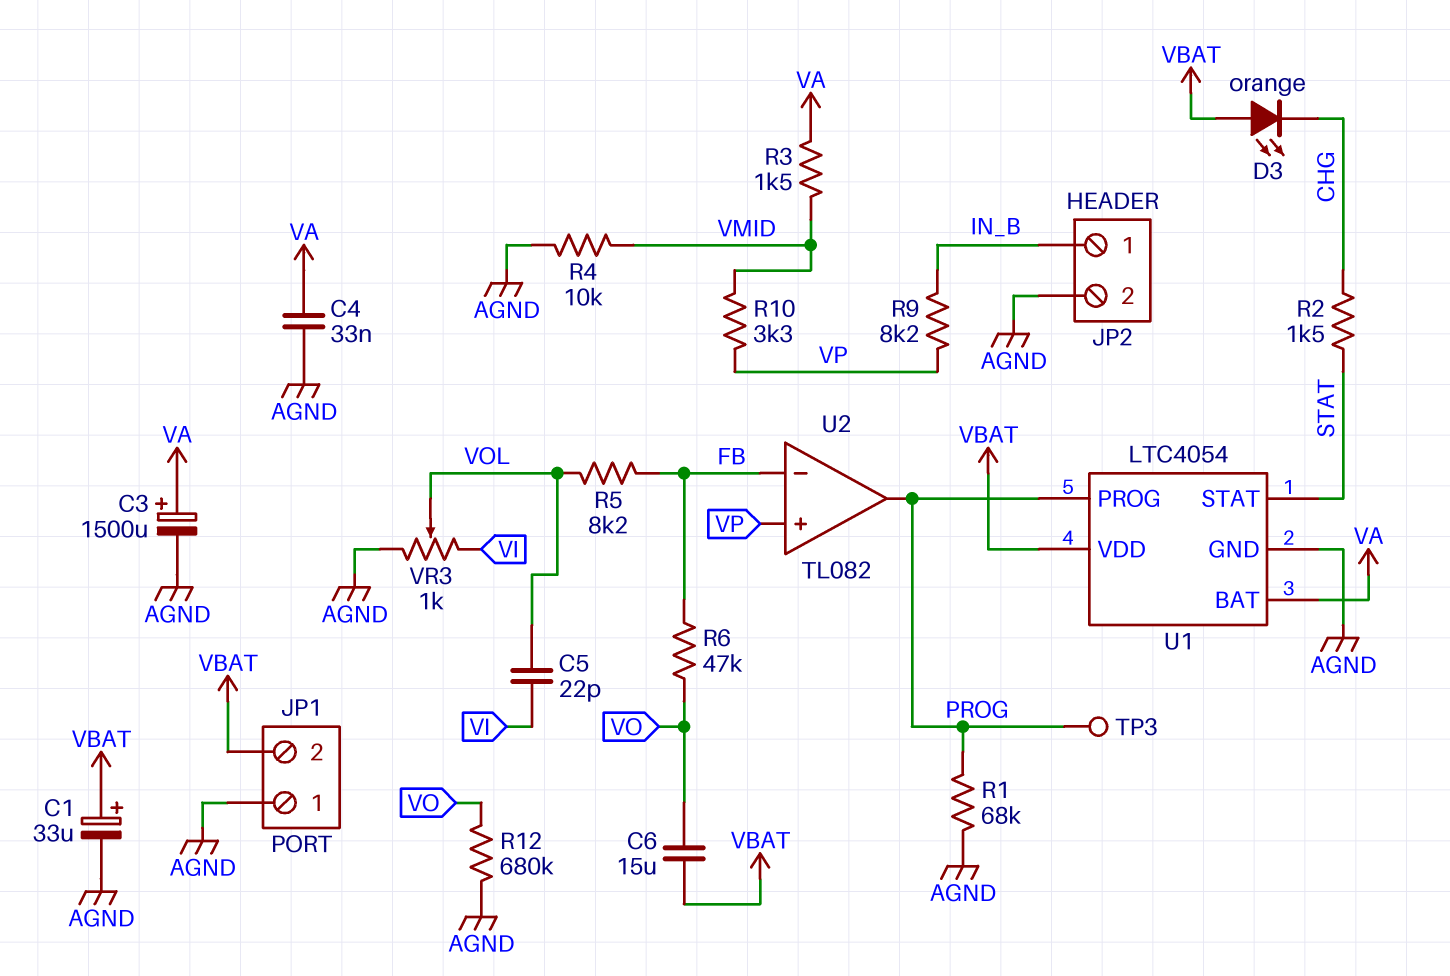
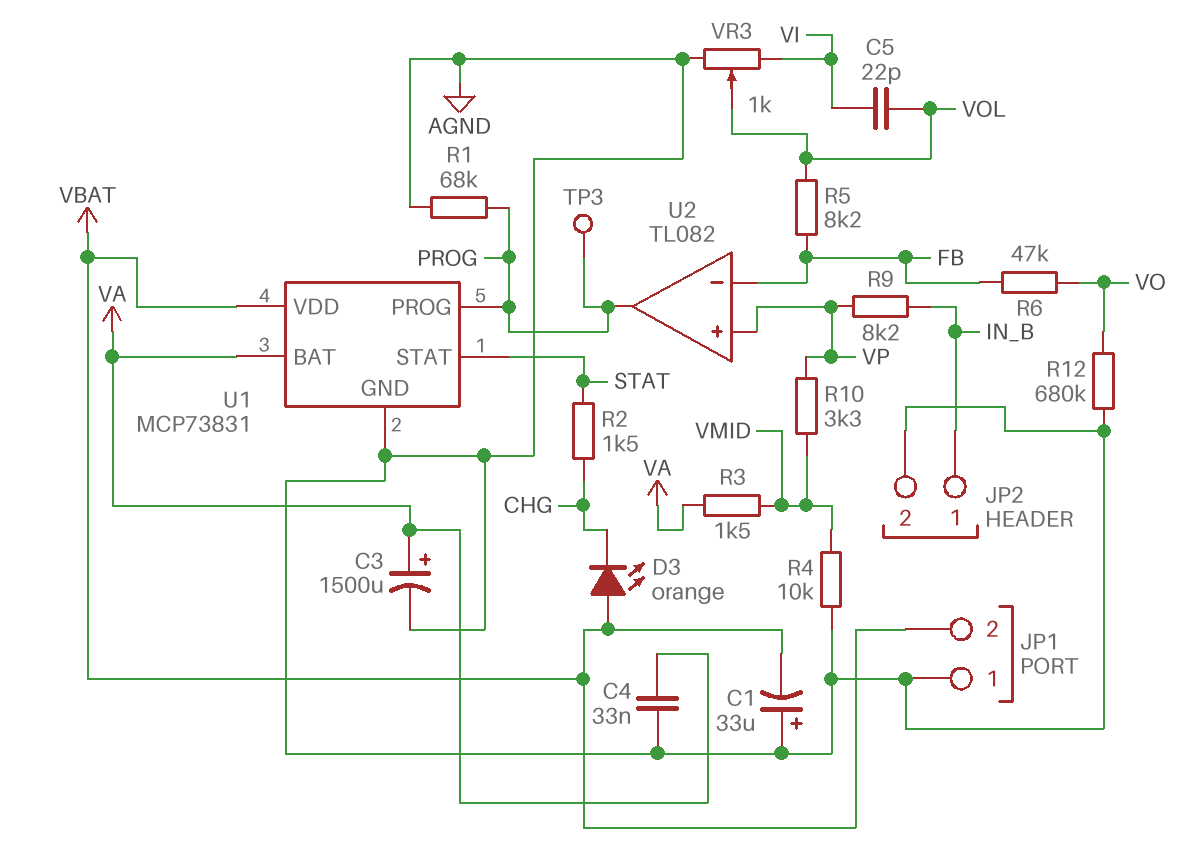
C1: 33uF (plus VBAT, minus AGND) -> 33uF (plus AGND, minus VBAT)
C6: 15uF (VBAT, VO) -> none
U1: LTC4054 -> MCP73831

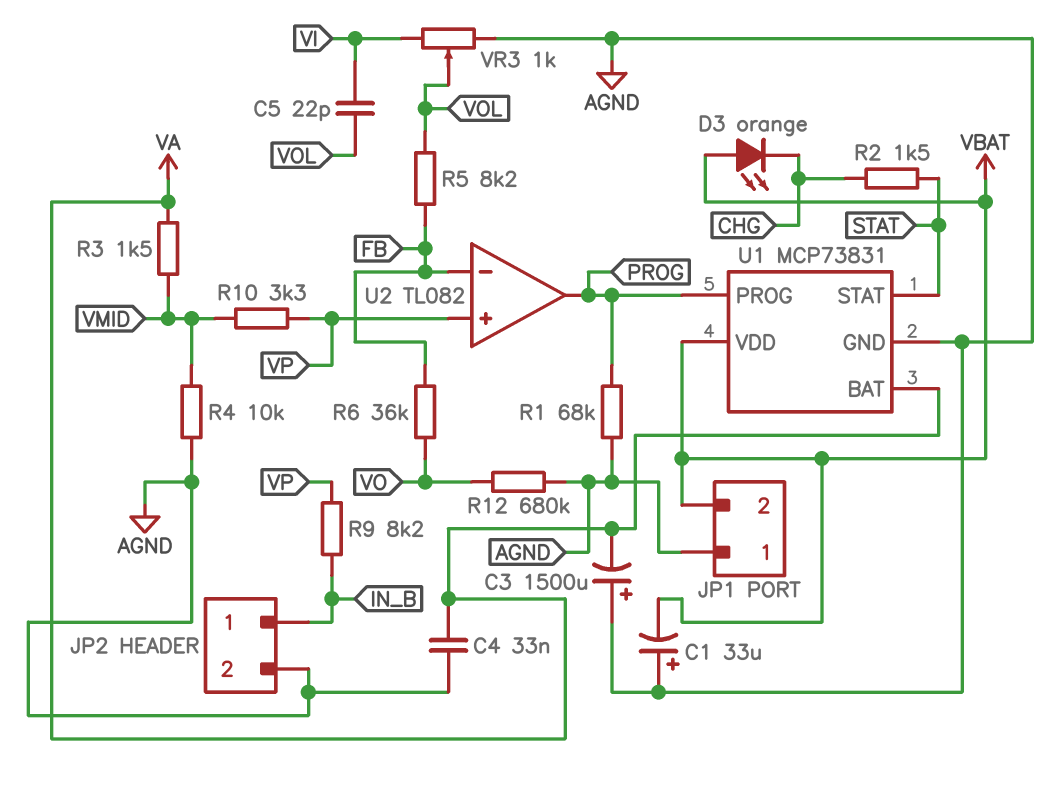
C3: 1500uF (plus VA, minus AGND) -> 1500uF (plus AGND, minus VA)
R6: 47k (FB, VO) -> 36k (FB, VO)
TP3: test point (PROG) -> none

